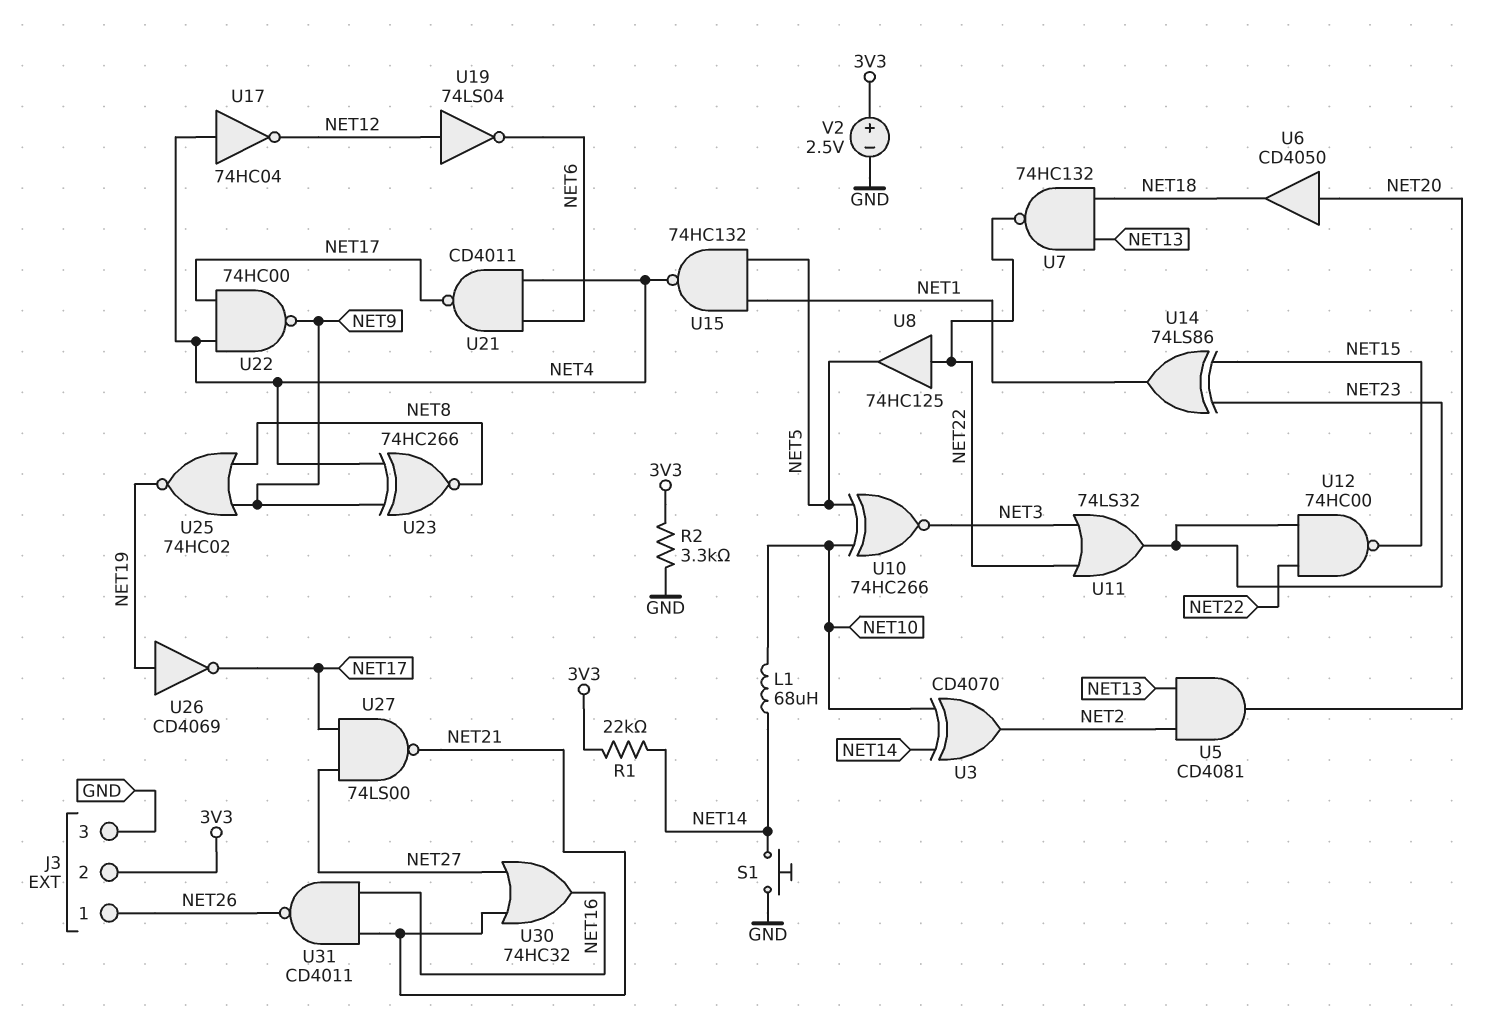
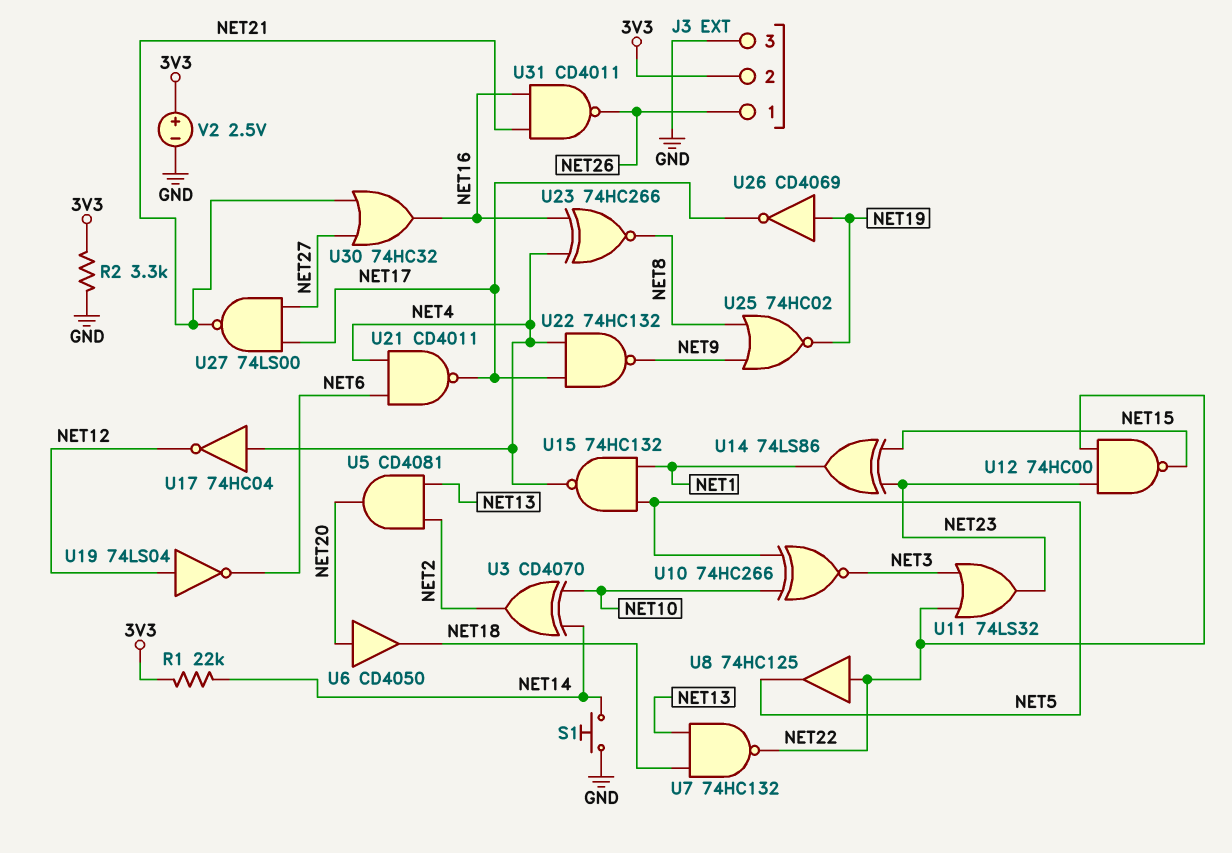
L1: 68uH (NET10, NET14) -> none
U22: NAND 74HC00 (in NET4, in NET17, out NET9) -> NAND 74HC132 (in NET4, in NET17, out NET9)
U23: XNOR 74HC266 (in NET4, in NET9, out NET8) -> XNOR 74HC266 (in NET4, in NET16, out NET8)

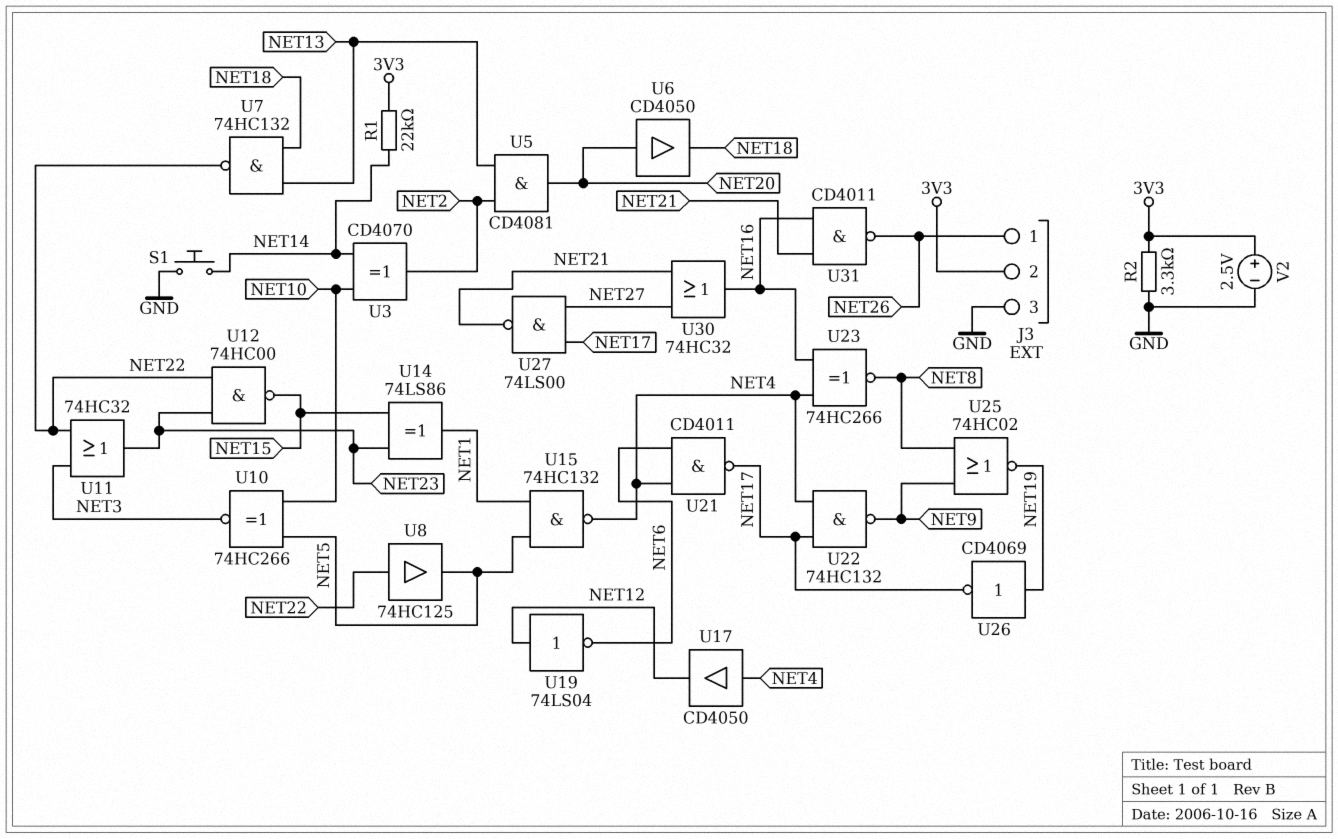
U11: OR 74LS32 (in NET3, in NET22, out NET23) -> OR 74HC32 (in NET3, in NET22, out NET23)
U17: NOT 74HC04 (in NET4, out NET12) -> buffer CD4050 (in NET4, out NET12)

